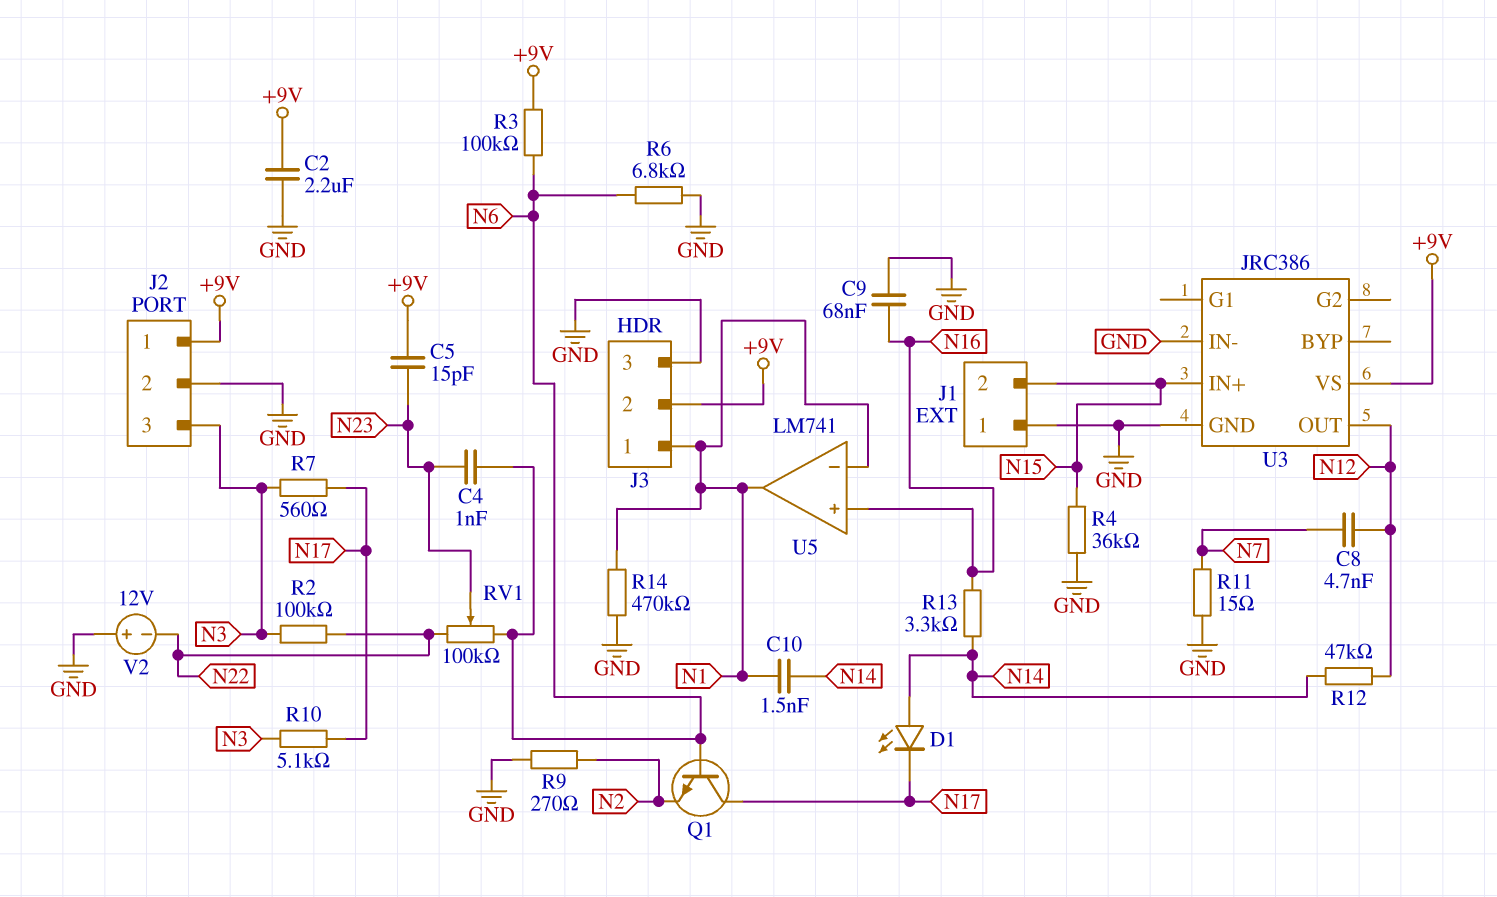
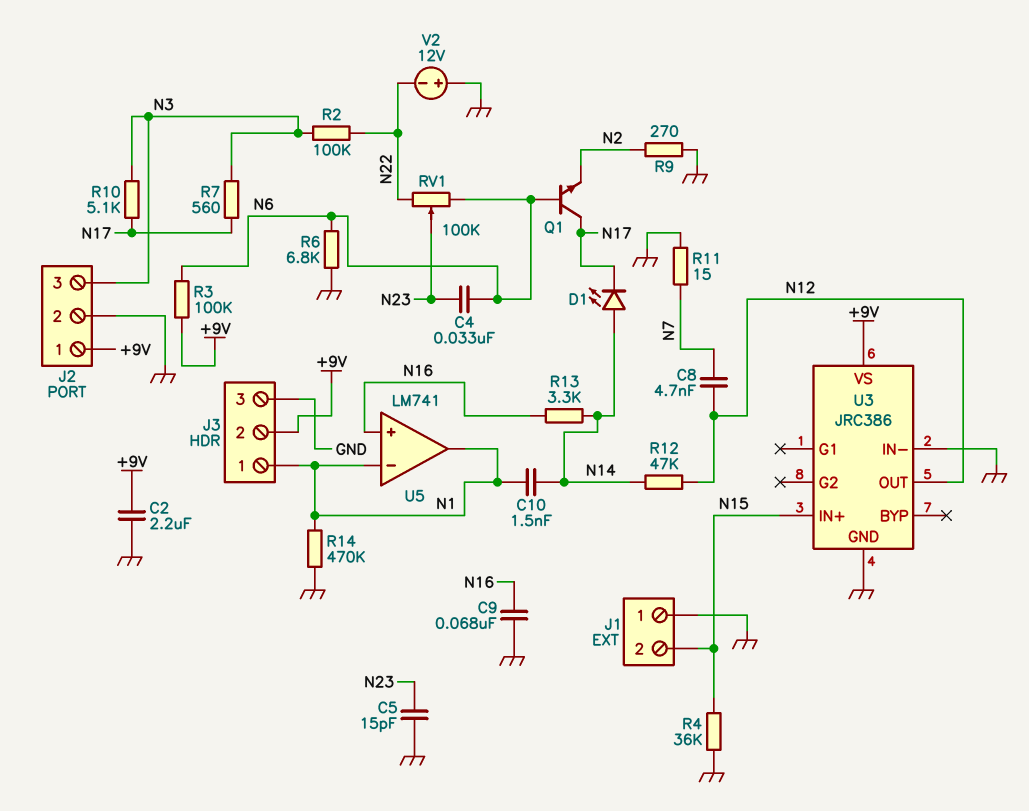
C4: 1nF (N6, N23) -> 33nF (N6, N23)
C5: 15pF (+9V, N23) -> 15pF (GND, N23)

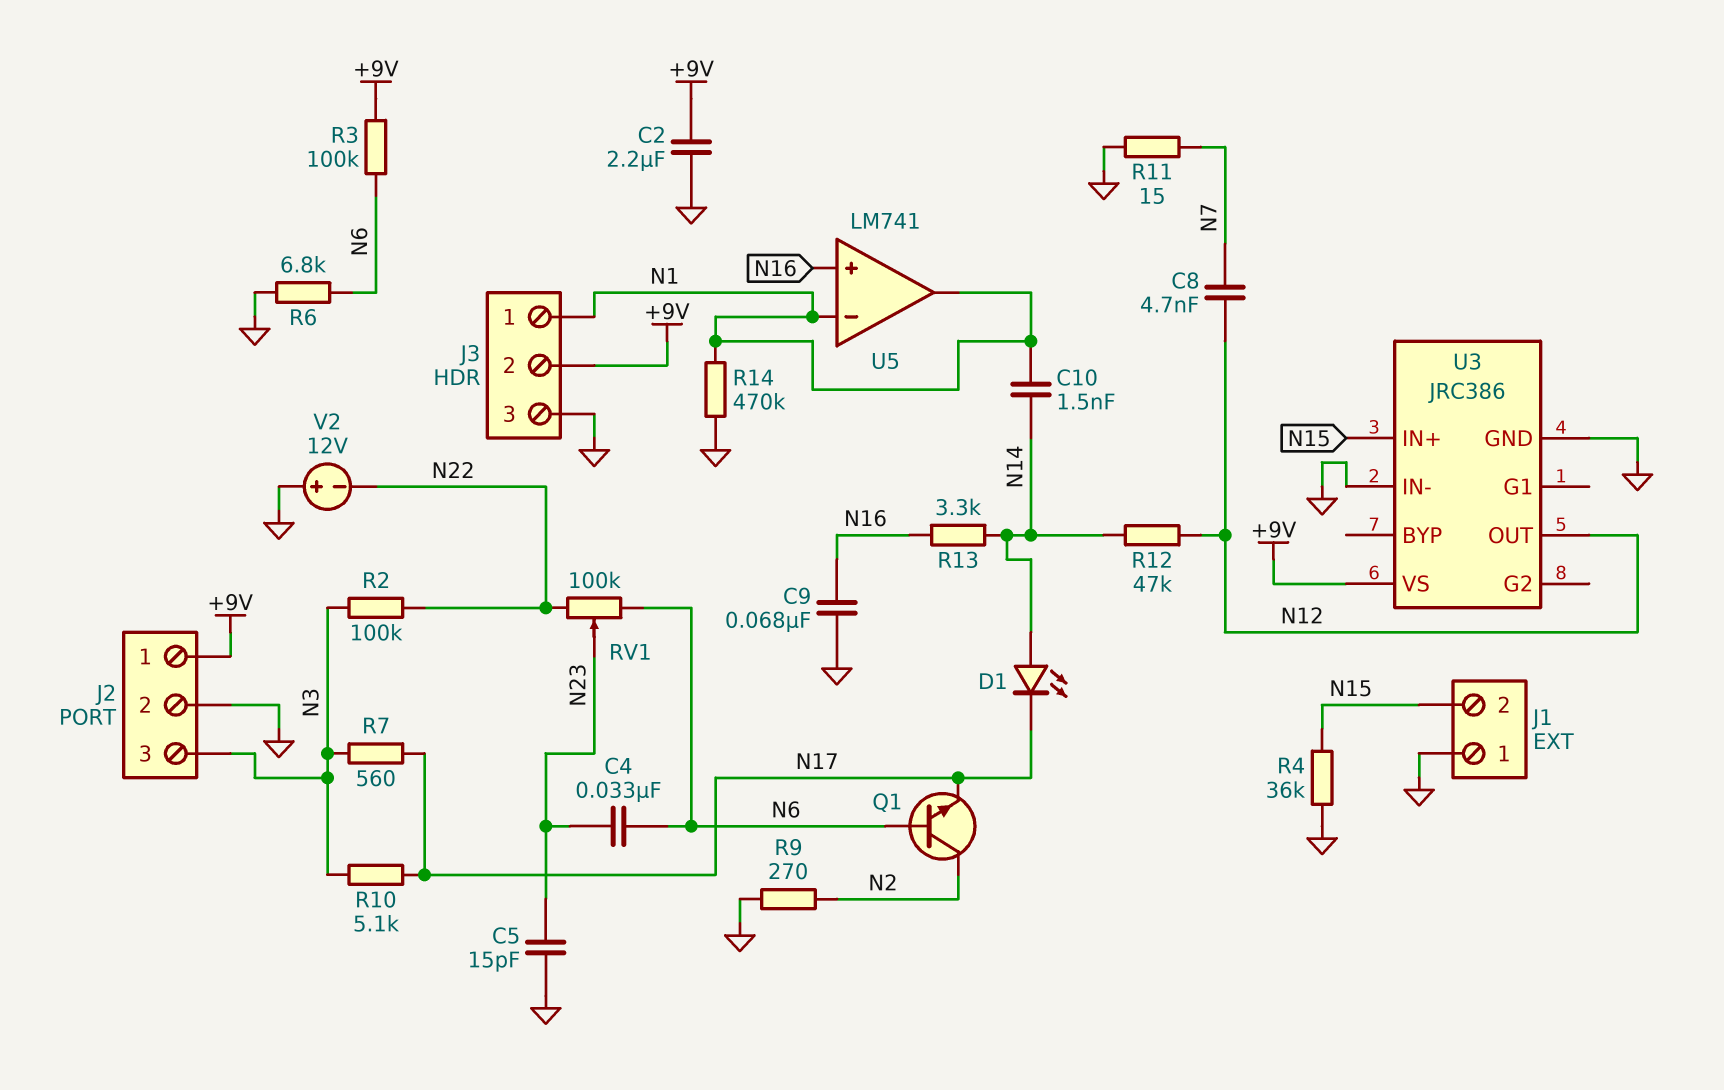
Q1: NPN (B N6, C N17, E N2) -> NPN (B N6, C N2, E N17)

